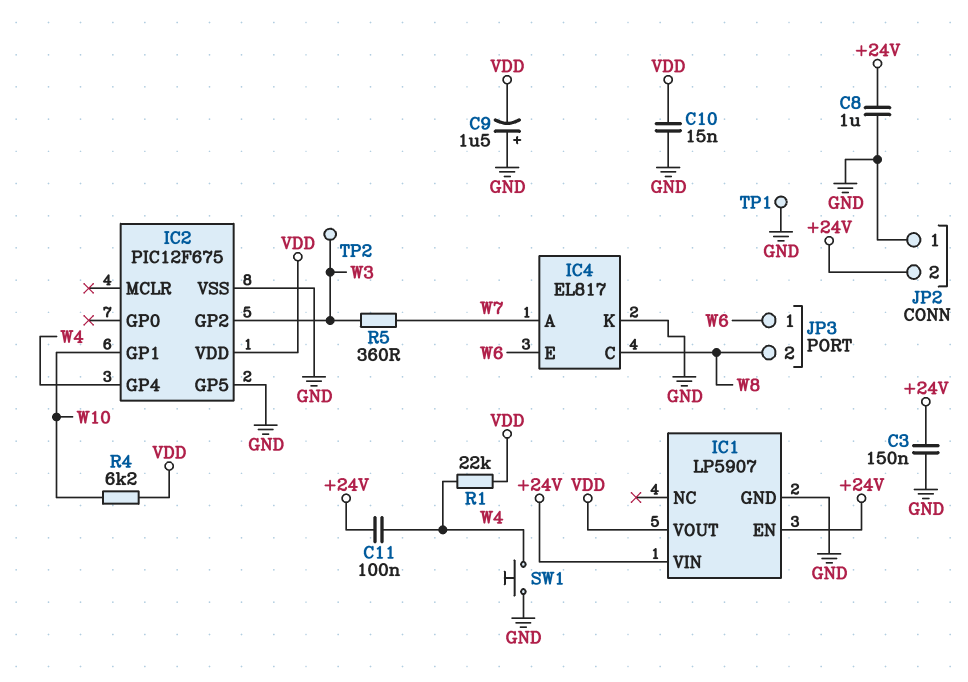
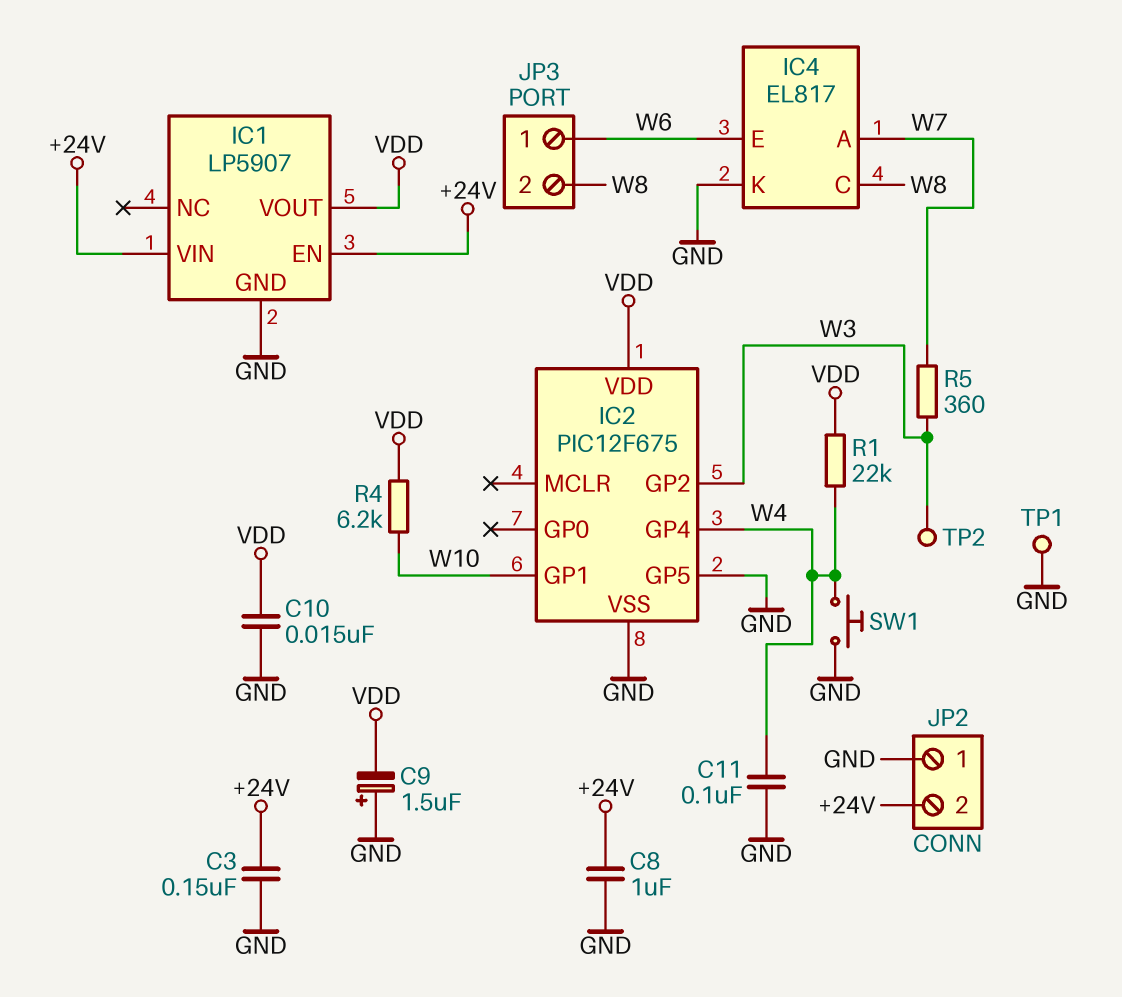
C11: 100nF (+24V, W4) -> 100nF (GND, W4)

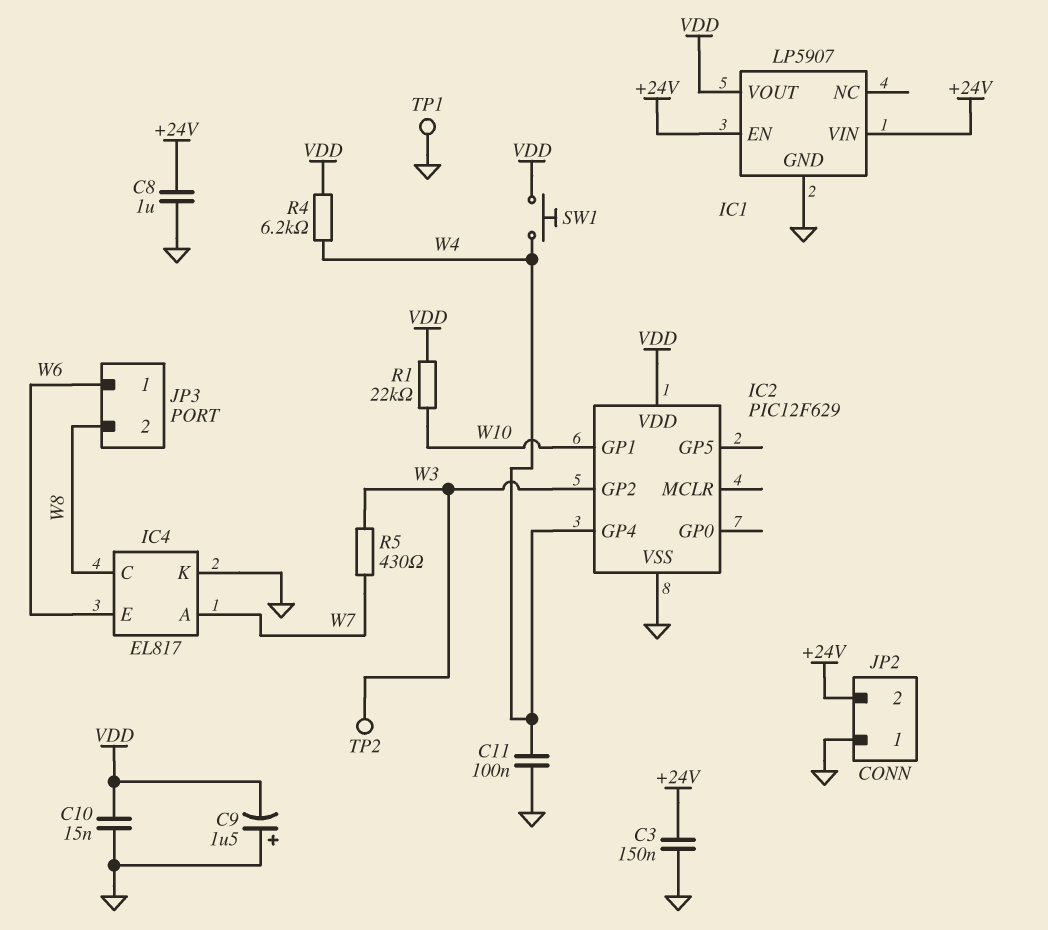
IC2: PIC12F675 -> PIC12F629
IC2 pin GP5: GND -> none
R1: 22k (VDD, W4) -> 22k (VDD, W10)
R4: 6.2k (VDD, W10) -> 6.2k (VDD, W4)
R5: 360 (W3, W7) -> 430 (W3, W7)
SW1: button (GND, W4) -> button (VDD, W4)

